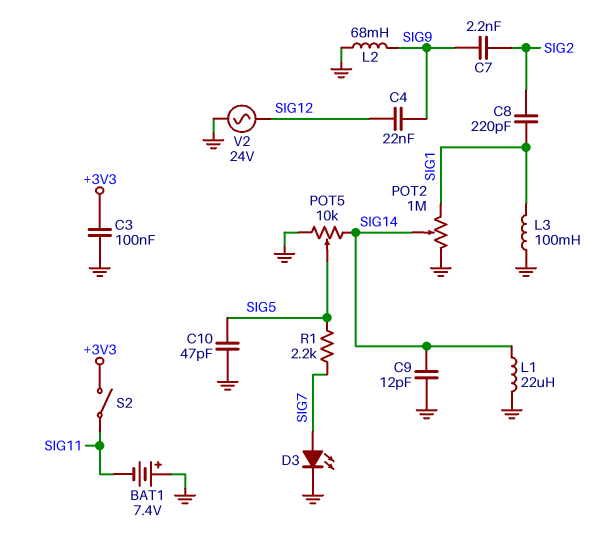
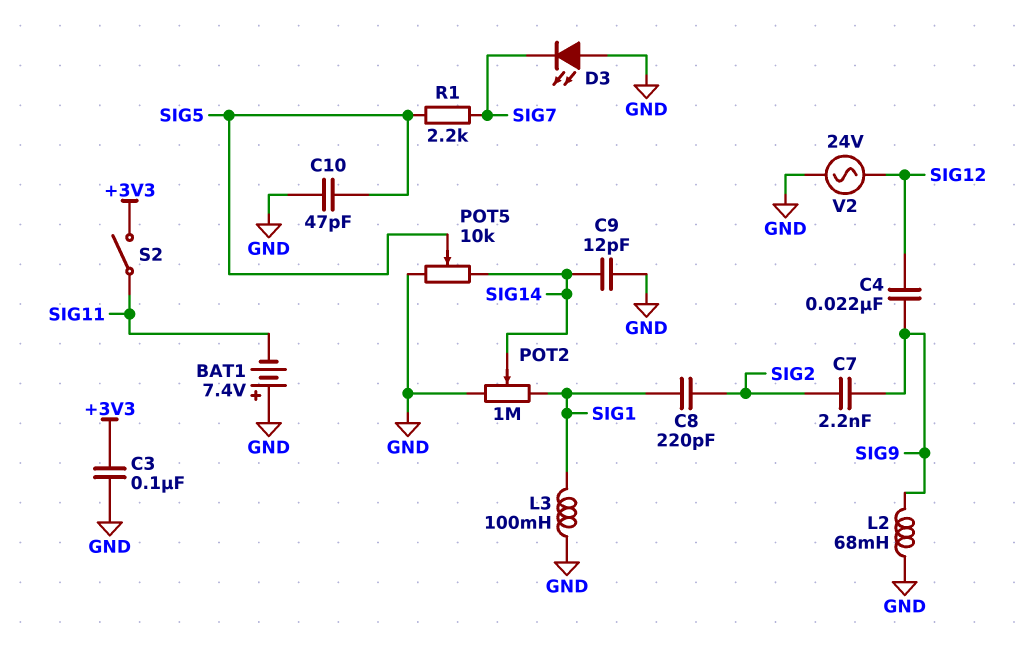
D3: LED (A SIG7, K GND) -> LED (A GND, K SIG7)
L1: 22uH (GND, SIG14) -> none

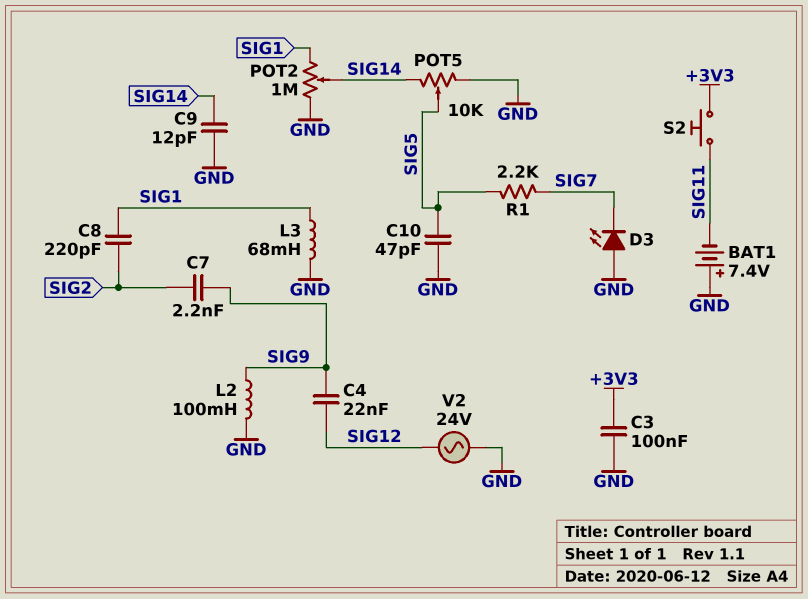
L2: 68mH (GND, SIG9) -> 100mH (GND, SIG9)
L3: 100mH (GND, SIG1) -> 68mH (GND, SIG1)
S2: switch (+3V3, SIG11) -> button (+3V3, SIG11)

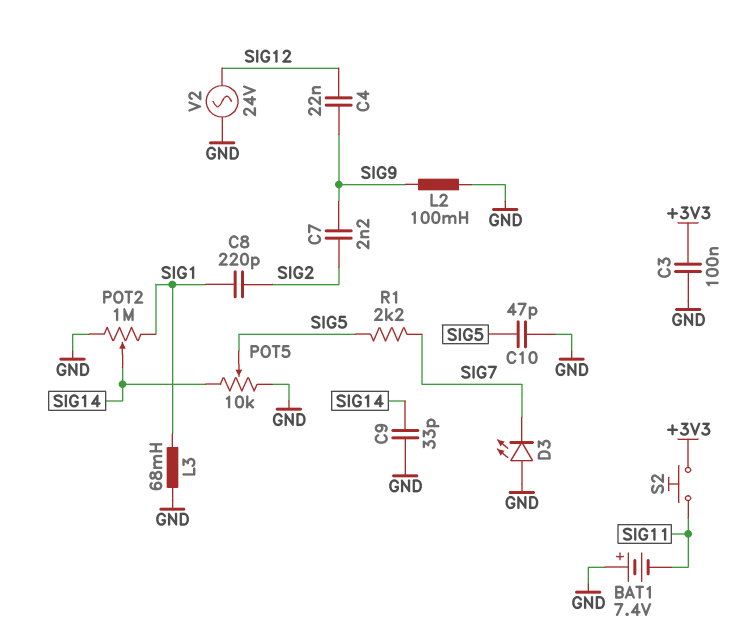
C9: 12pF (GND, SIG14) -> 33pF (GND, SIG14)

